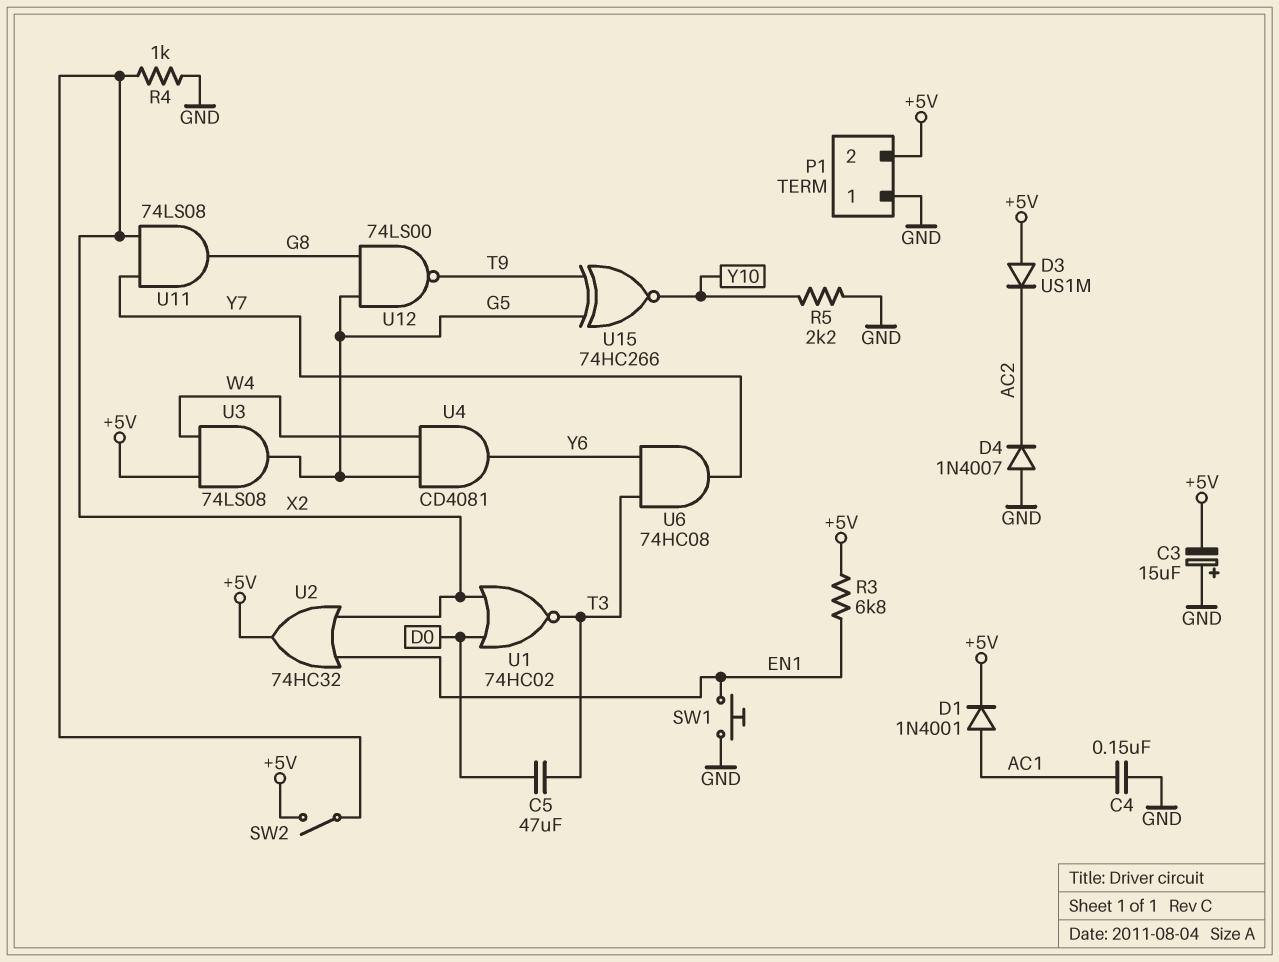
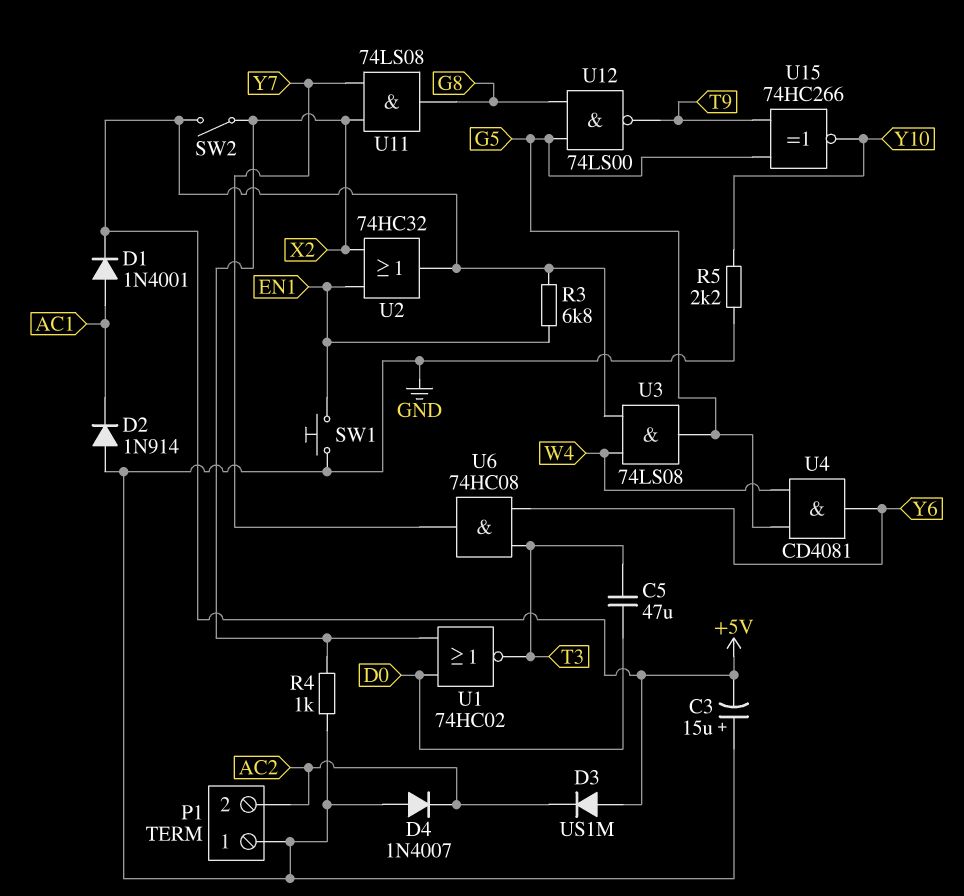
C4: 150nF (AC1, GND) -> none
D2: none -> diode 1N914 (A GND, K AC1)
P1 pin 2: +5V -> AC2

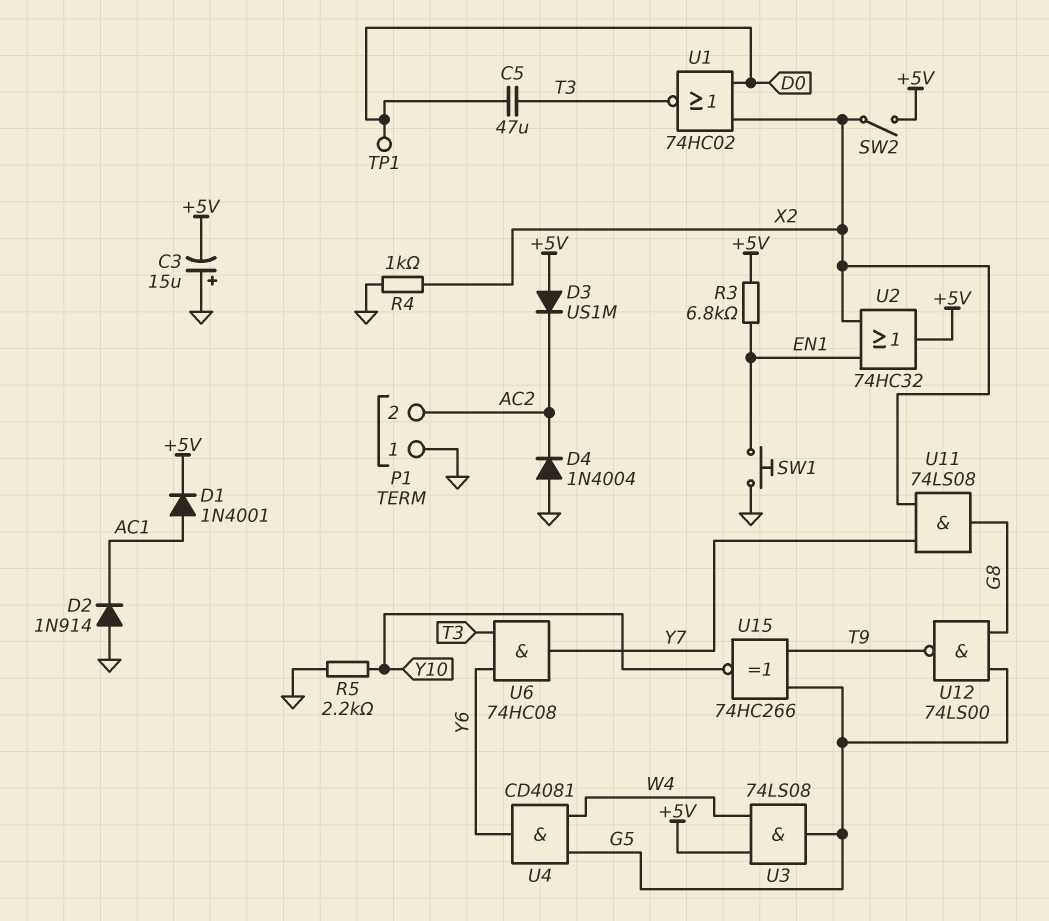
D4: diode 1N4007 (A GND, K AC2) -> diode 1N4004 (A GND, K AC2)
TP1: none -> test point (D0)

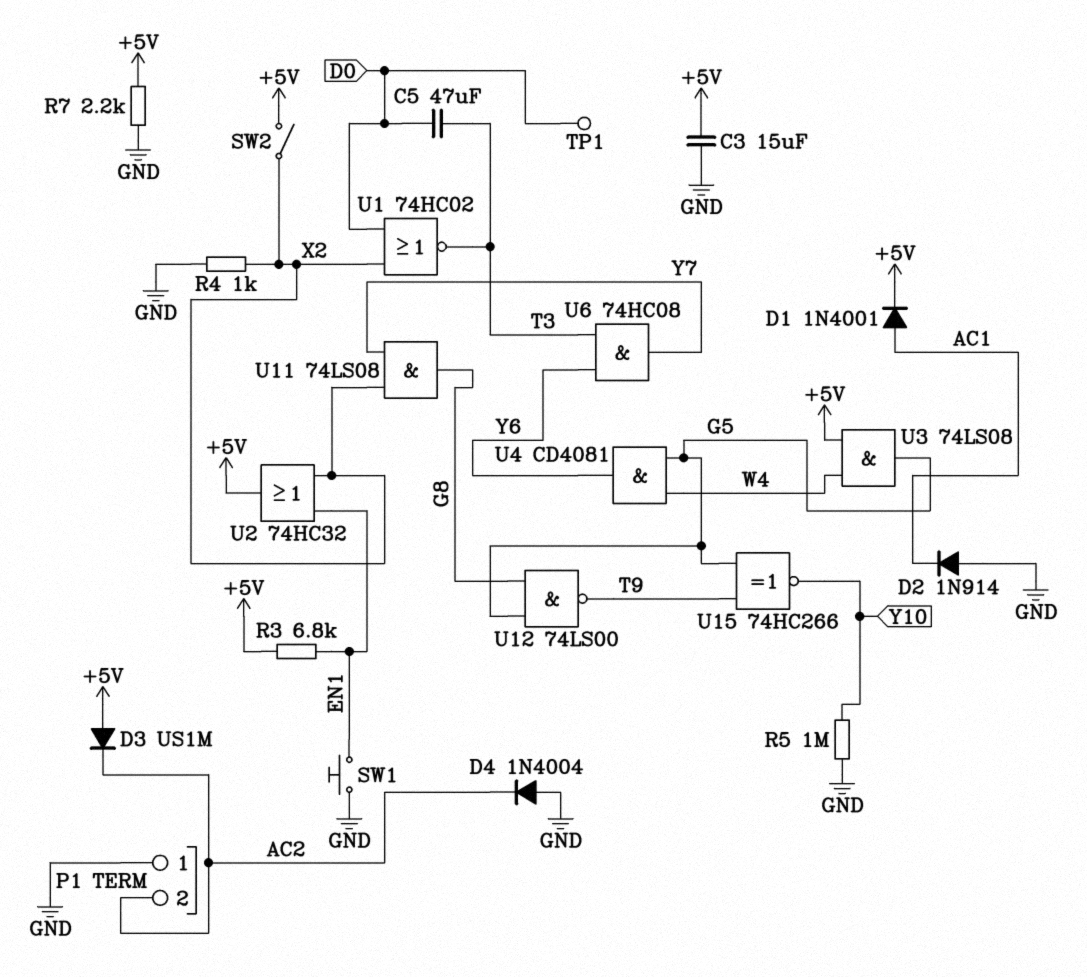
C3: 15uF (plus GND, minus +5V) -> 15uF (+5V, GND)
R5: 2.2k (GND, Y10) -> 1M (GND, Y10)
R7: none -> 2.2k (+5V, GND)

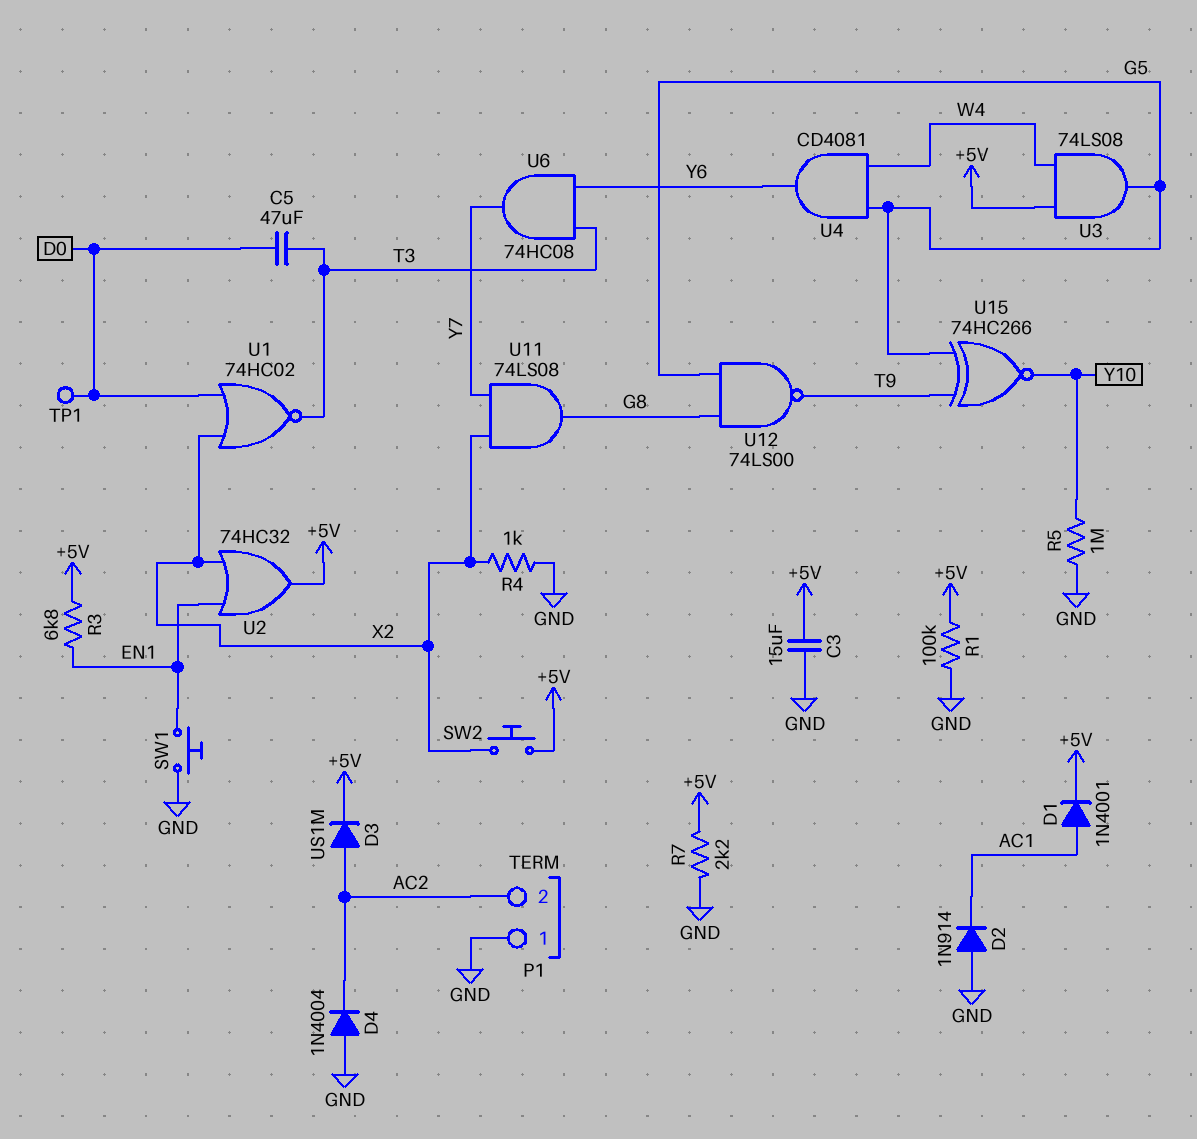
D3: diode US1M (A +5V, K AC2) -> diode US1M (A AC2, K +5V)
R1: none -> 100k (+5V, GND)
SW2: switch (+5V, X2) -> button (+5V, X2)

